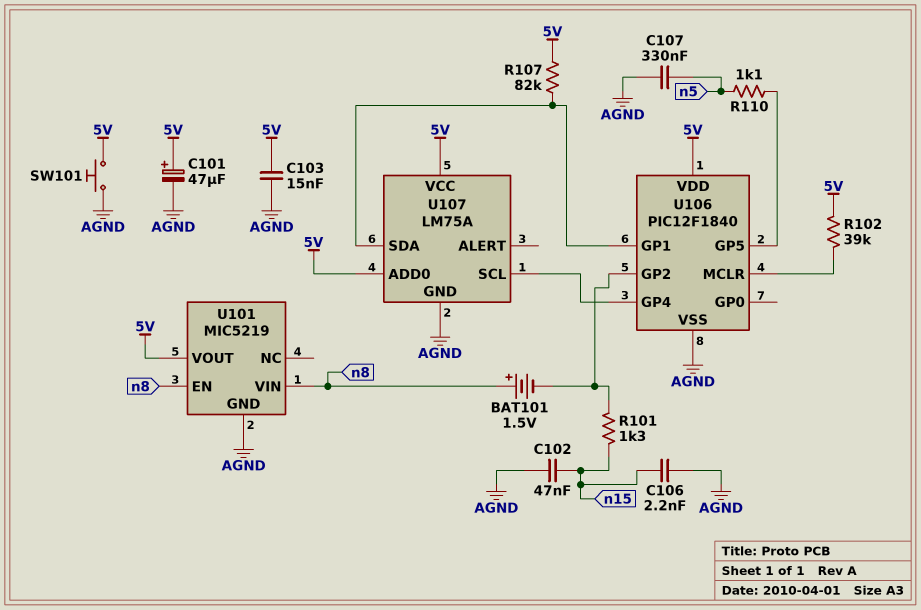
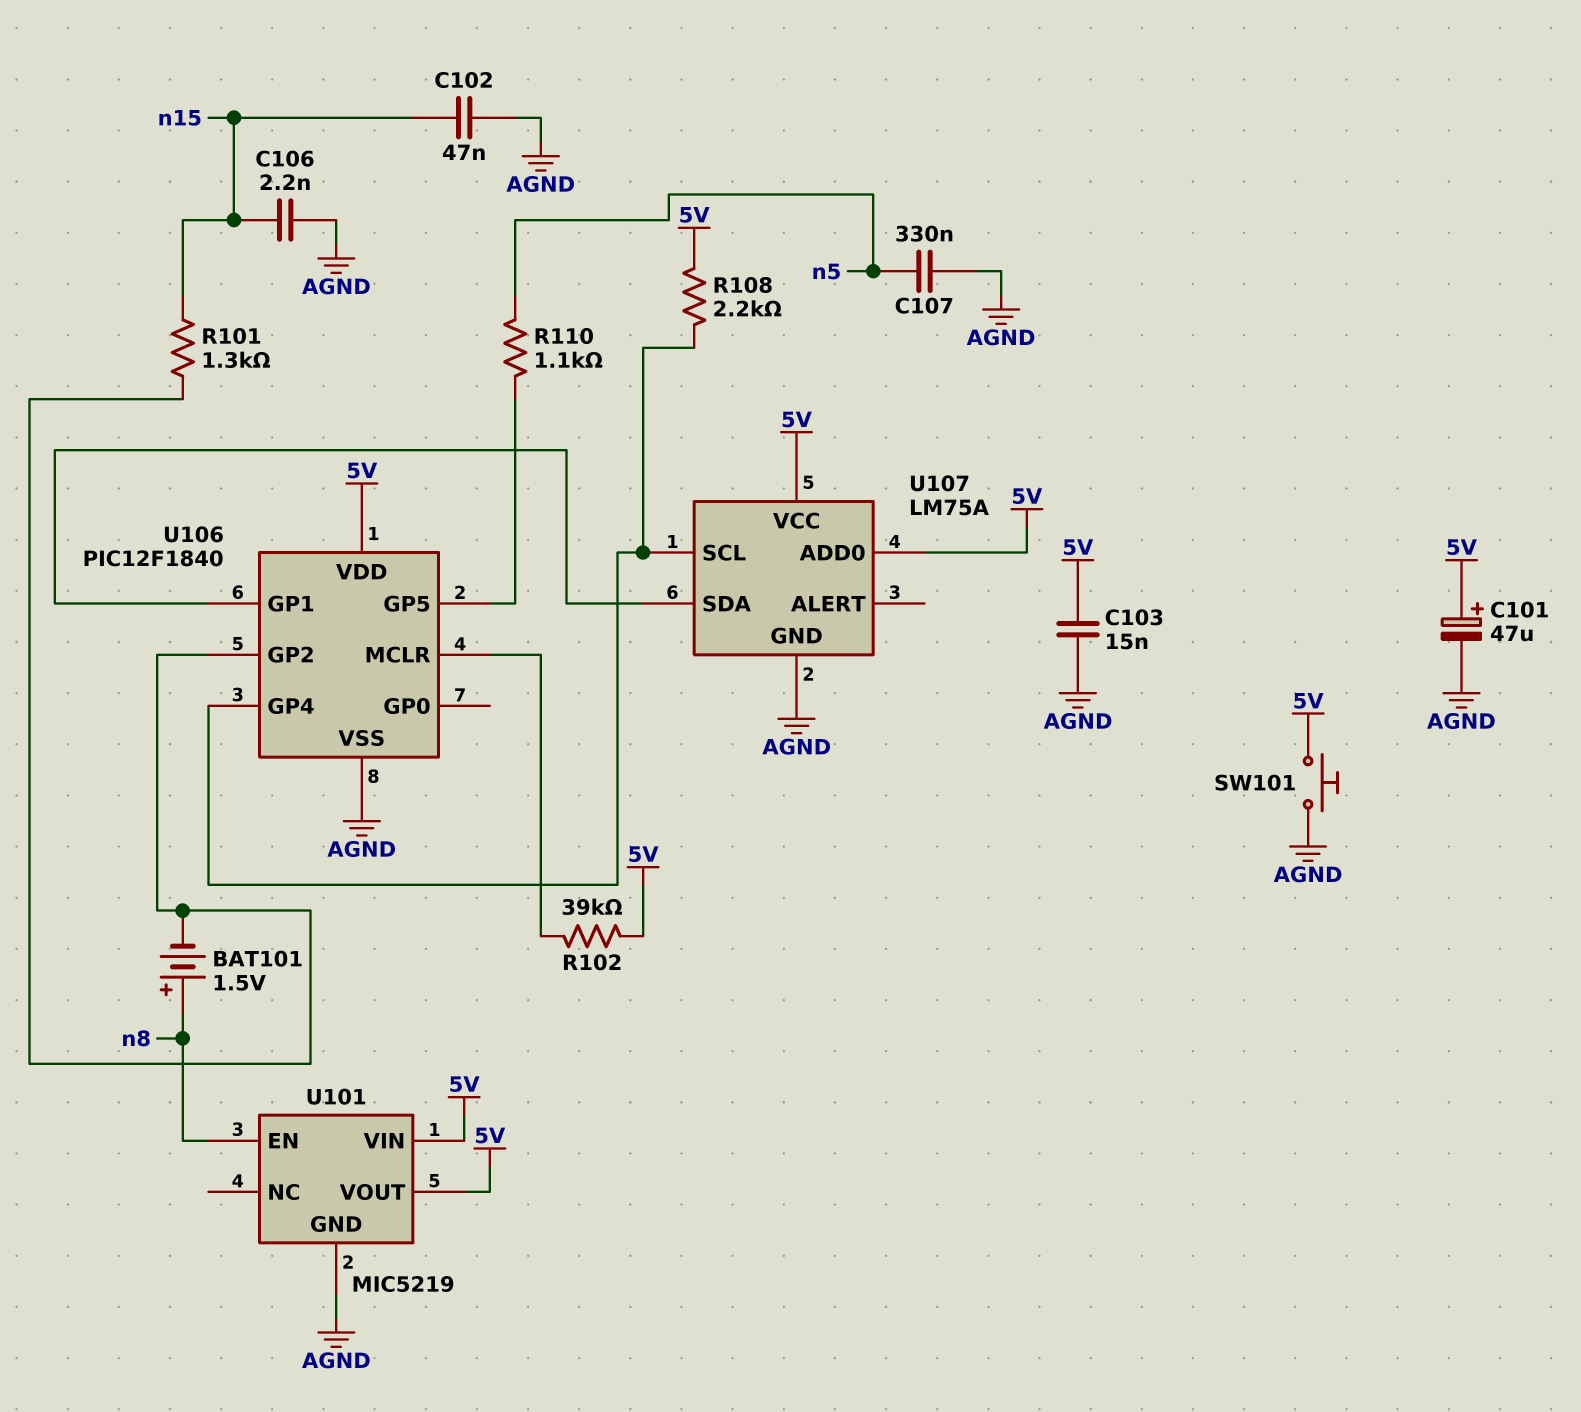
R107: 82k (5V, U106/GP1) -> none
R108: none -> 2.2k (5V, U106/GP4)
U101 pin VIN: n8 -> 5V

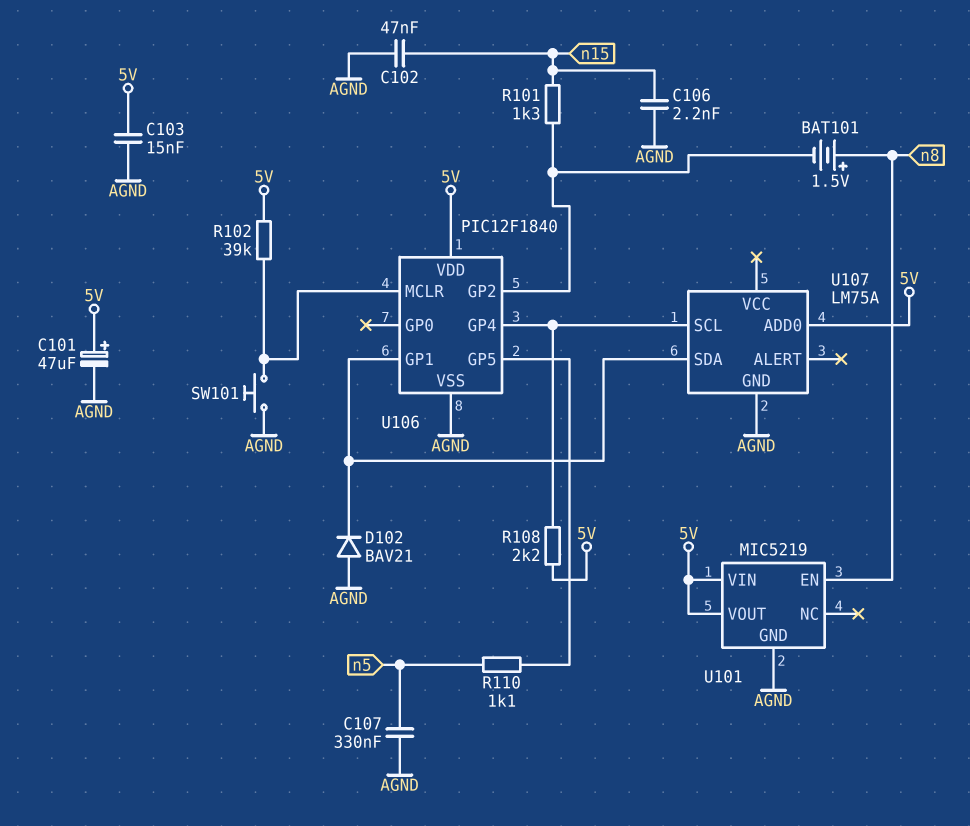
D102: none -> diode BAV21 (A AGND, K U106/GP1)
SW101: button (5V, AGND) -> button (AGND, U106/MCLR)
U107 pin VCC: 5V -> none

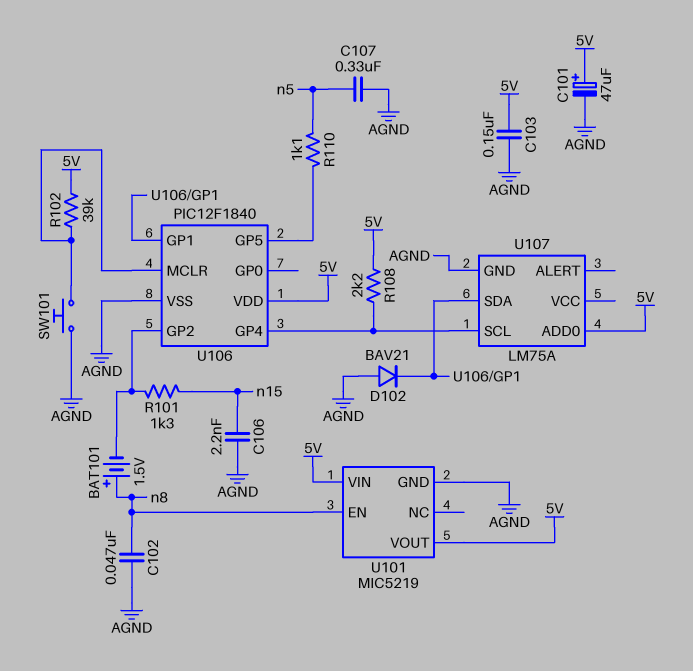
C102: 47nF (AGND, n15) -> 47nF (AGND, n8)
C103: 15nF (5V, AGND) -> 150nF (5V, AGND)

